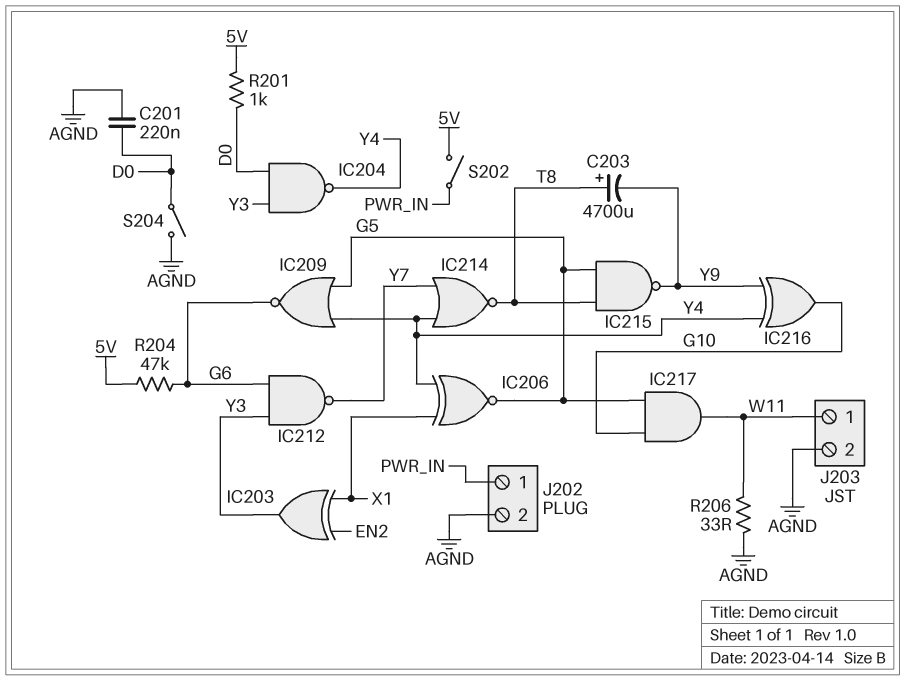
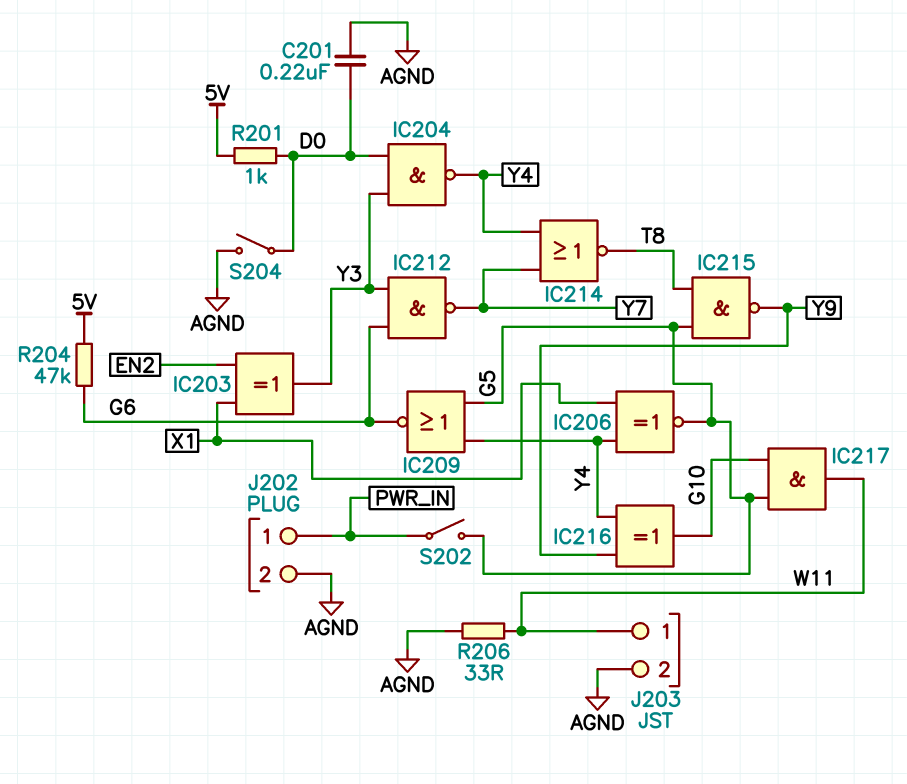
C203: 4700uF (plus T8, minus Y9) -> none
S202: switch (5V, PWR_IN) -> switch (G5, PWR_IN)

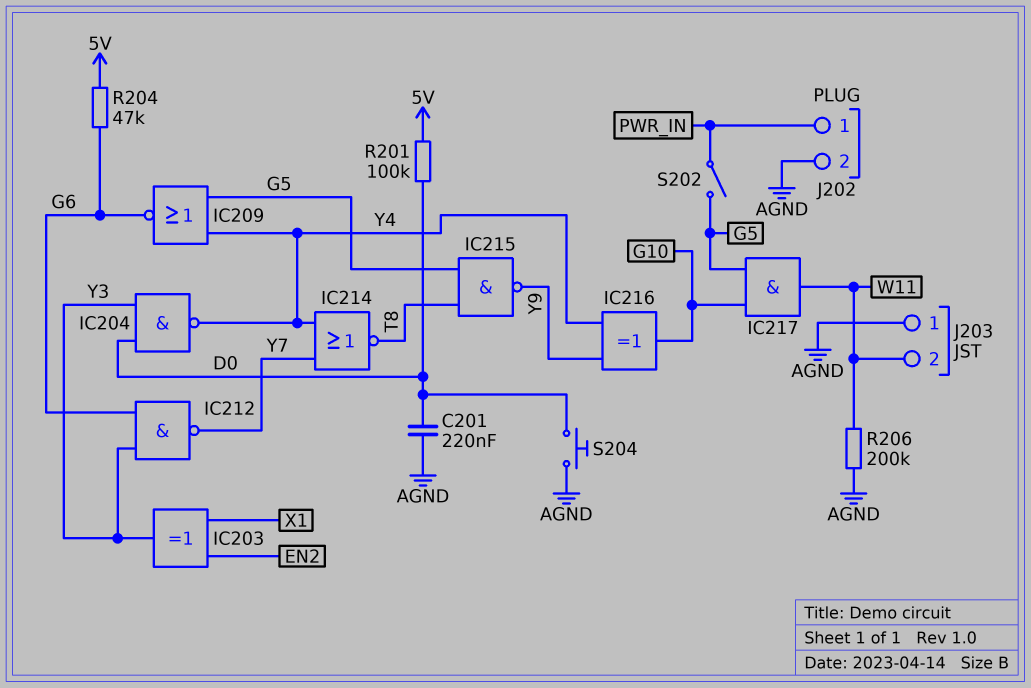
IC206: XNOR (in X1, in Y4, out G5) -> none
J203 pin 1: W11 -> AGND
J203 pin 2: AGND -> W11
R201: 1k (5V, D0) -> 100k (5V, D0)
R206: 33 (AGND, W11) -> 200k (AGND, W11)
S204: switch (AGND, D0) -> button (AGND, D0)

